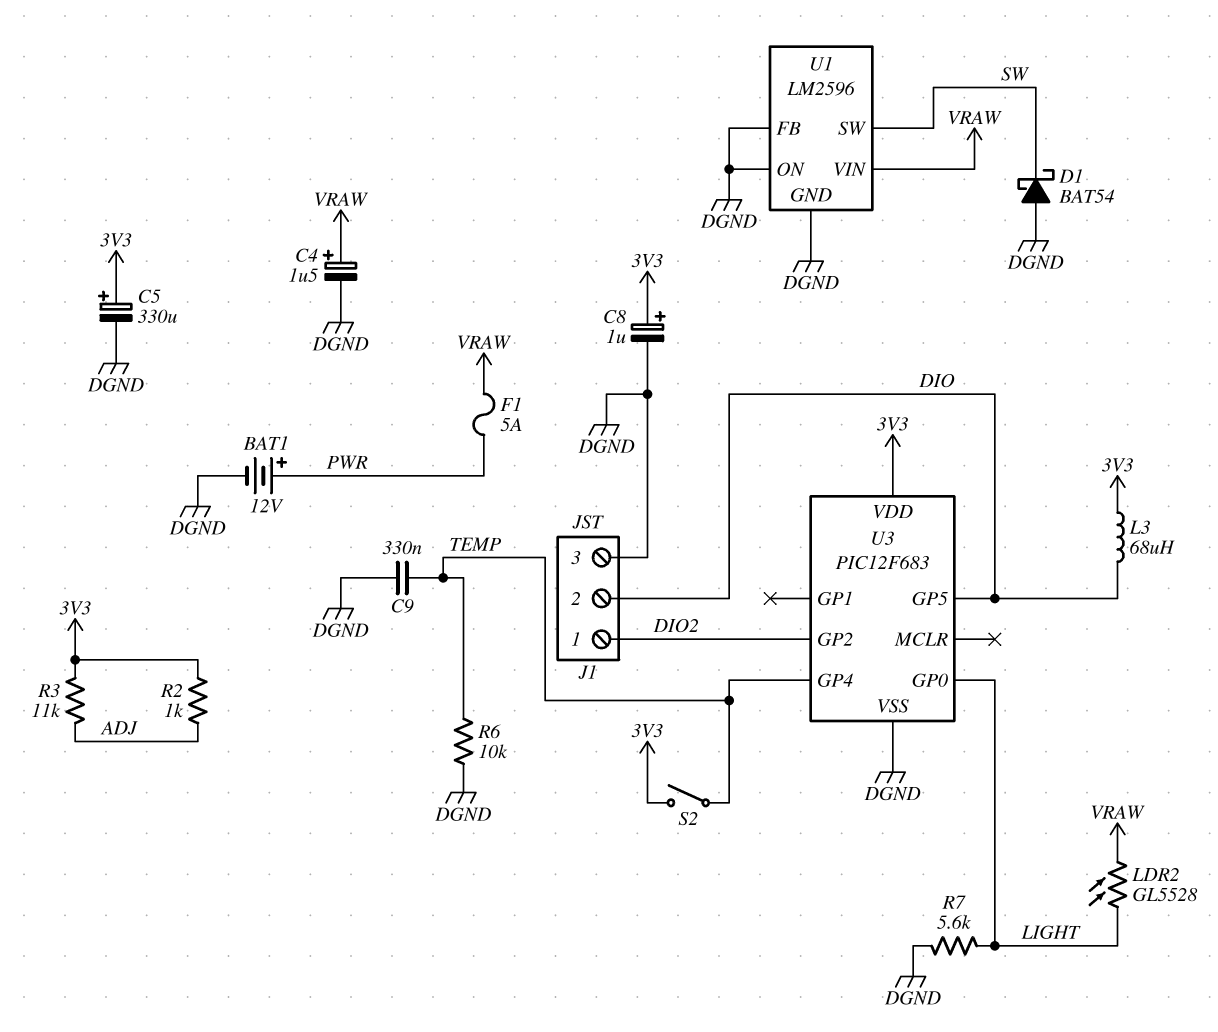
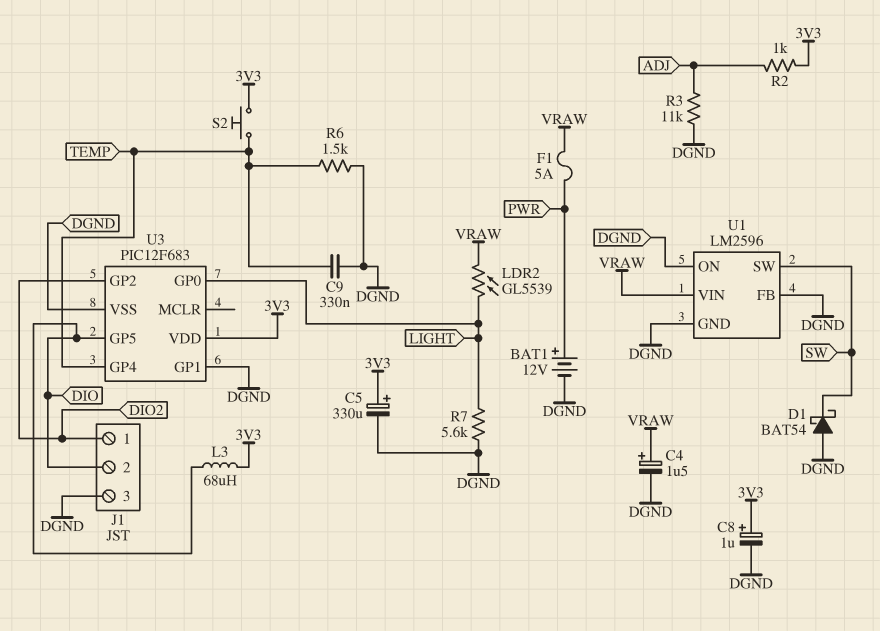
LDR2: GL5528 (LIGHT, VRAW) -> GL5539 (LIGHT, VRAW)
R3: 11k (3V3, ADJ) -> 11k (ADJ, DGND)
R6: 10k (DGND, TEMP) -> 1.5k (DGND, TEMP)
S2: switch (3V3, TEMP) -> button (3V3, TEMP)
U3 pin GP1: none -> DGND

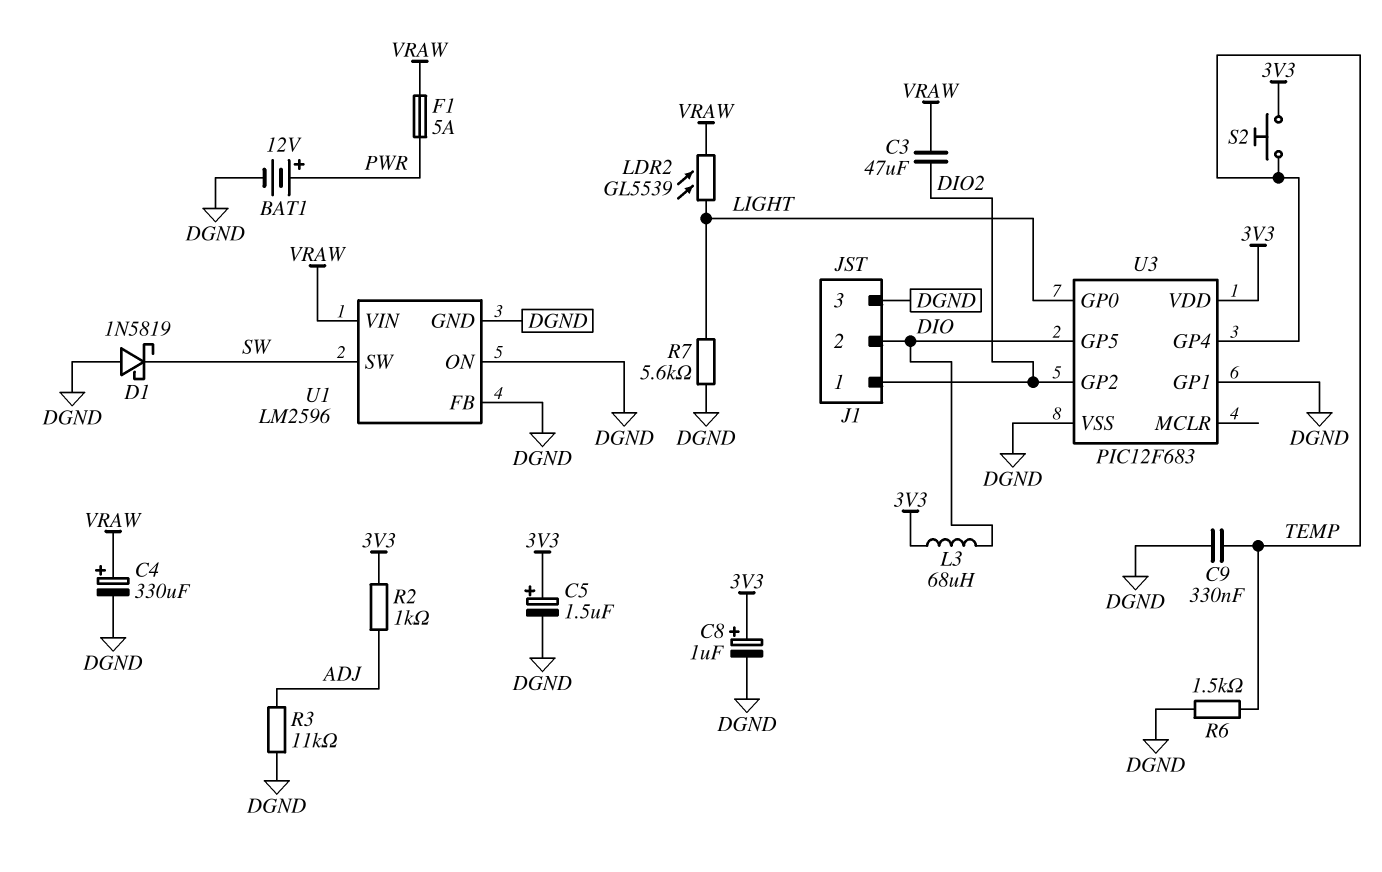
C3: none -> 47uF (DIO2, VRAW)
C4: 1.5uF (plus VRAW, minus DGND) -> 330uF (plus VRAW, minus DGND)
C5: 330uF (plus 3V3, minus DGND) -> 1.5uF (plus 3V3, minus DGND)
D1: schottky BAT54 (A DGND, K SW) -> schottky 1N5819 (A DGND, K SW)

